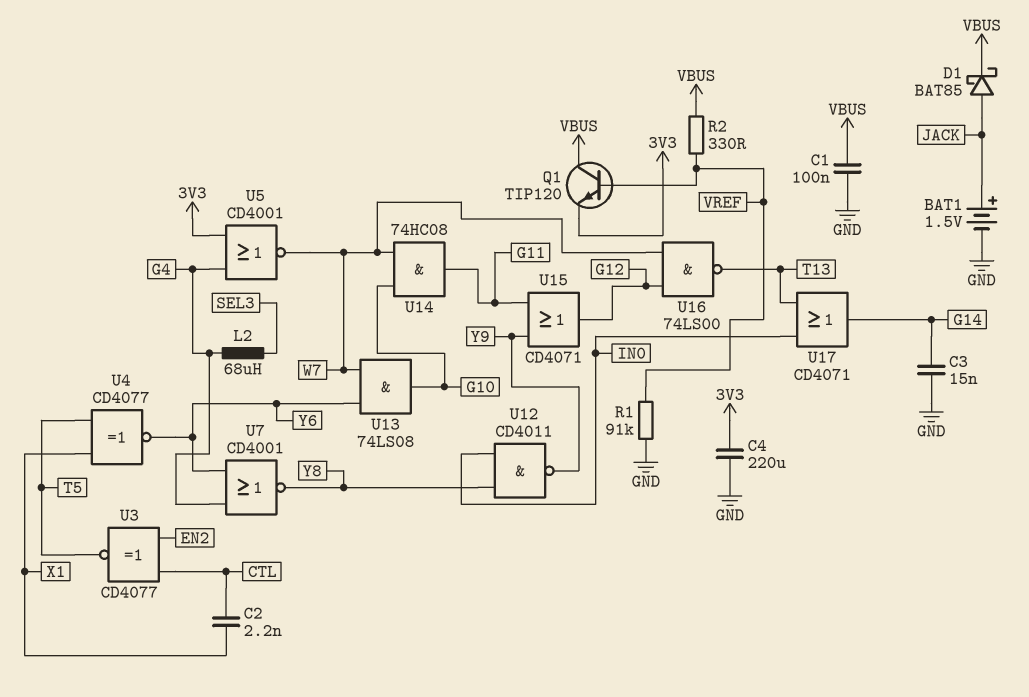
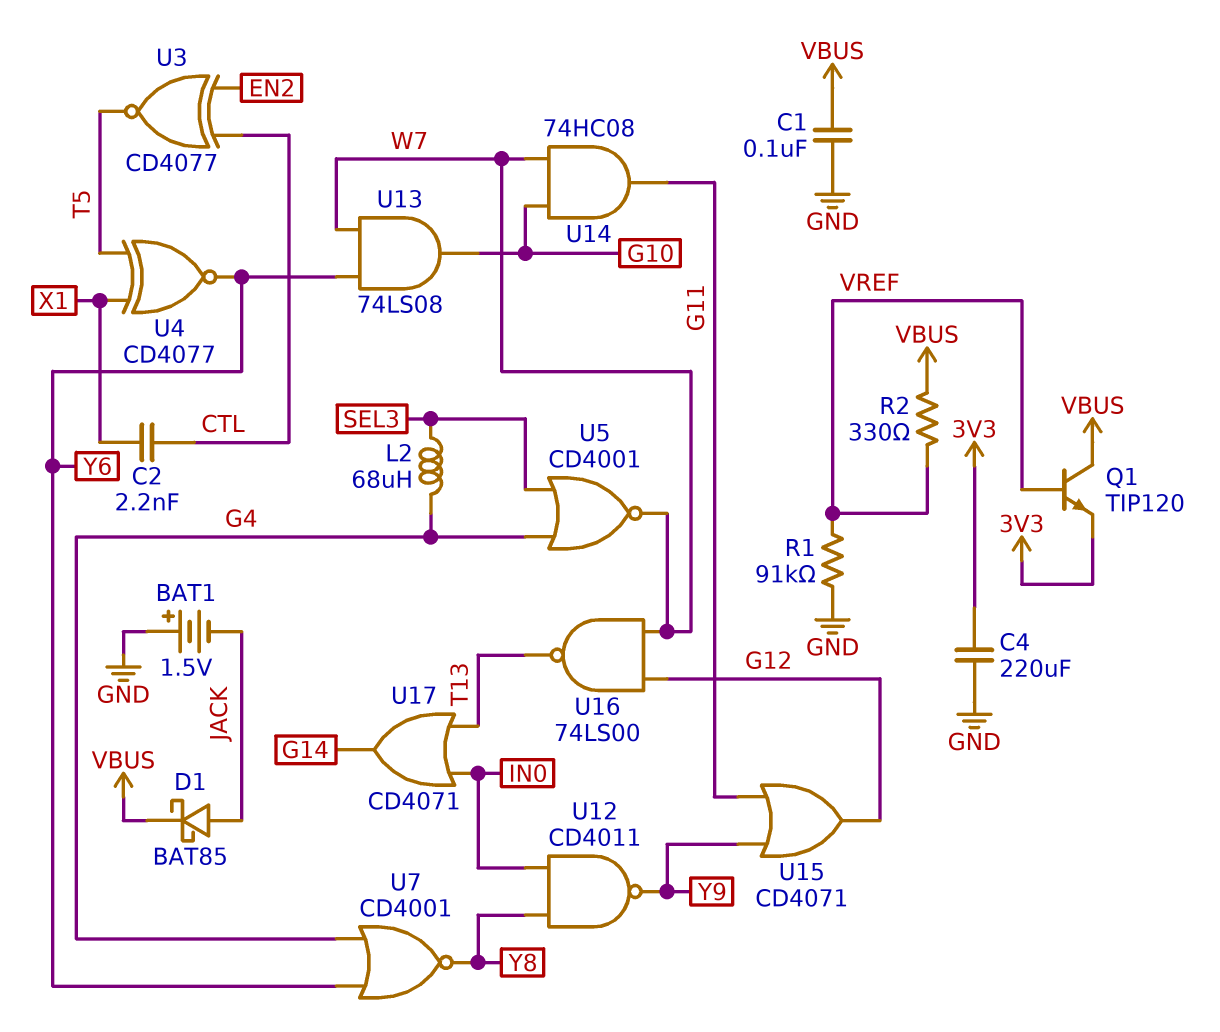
BAT1: 1.5V (plus JACK, minus GND) -> 1.5V (plus GND, minus JACK)
C3: 15nF (G14, GND) -> none
U5: NOR CD4001 (in 3V3, in G4, out W7) -> NOR CD4001 (in G4, in SEL3, out W7)

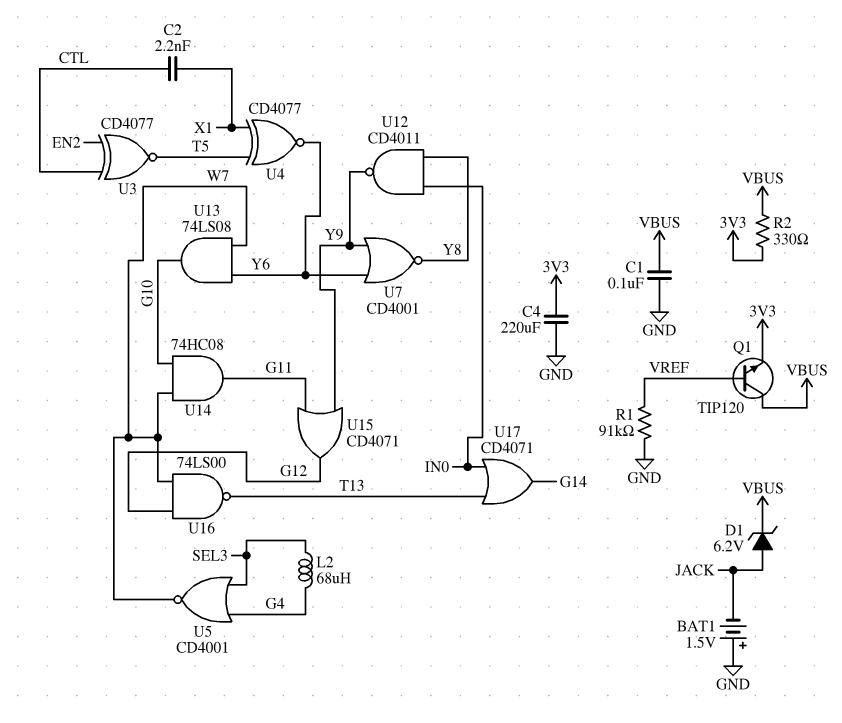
D1: schottky BAT85 (A JACK, K VBUS) -> zener 6.2V (A JACK, K VBUS)
R2: 330 (VBUS, VREF) -> 330 (3V3, VBUS)
U7: NOR CD4001 (in G4, in Y6, out Y8) -> NOR CD4001 (in Y6, in Y9, out Y8)

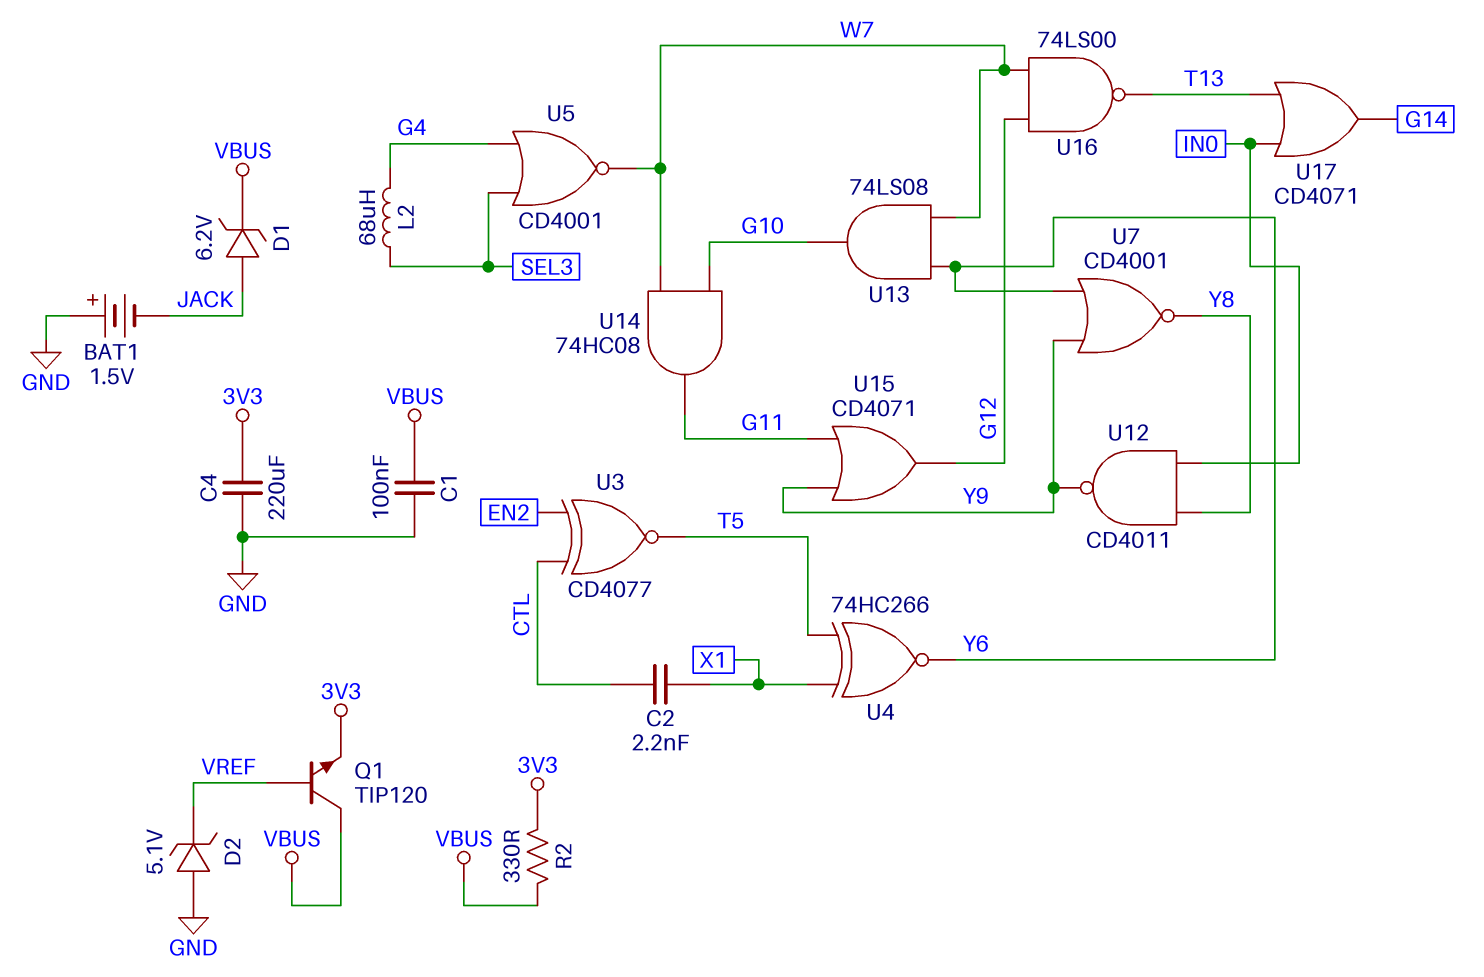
D2: none -> zener 5.1V (A GND, K VREF)
R1: 91k (GND, VREF) -> none
U4: XNOR CD4077 (in T5, in X1, out Y6) -> XNOR 74HC266 (in T5, in X1, out Y6)

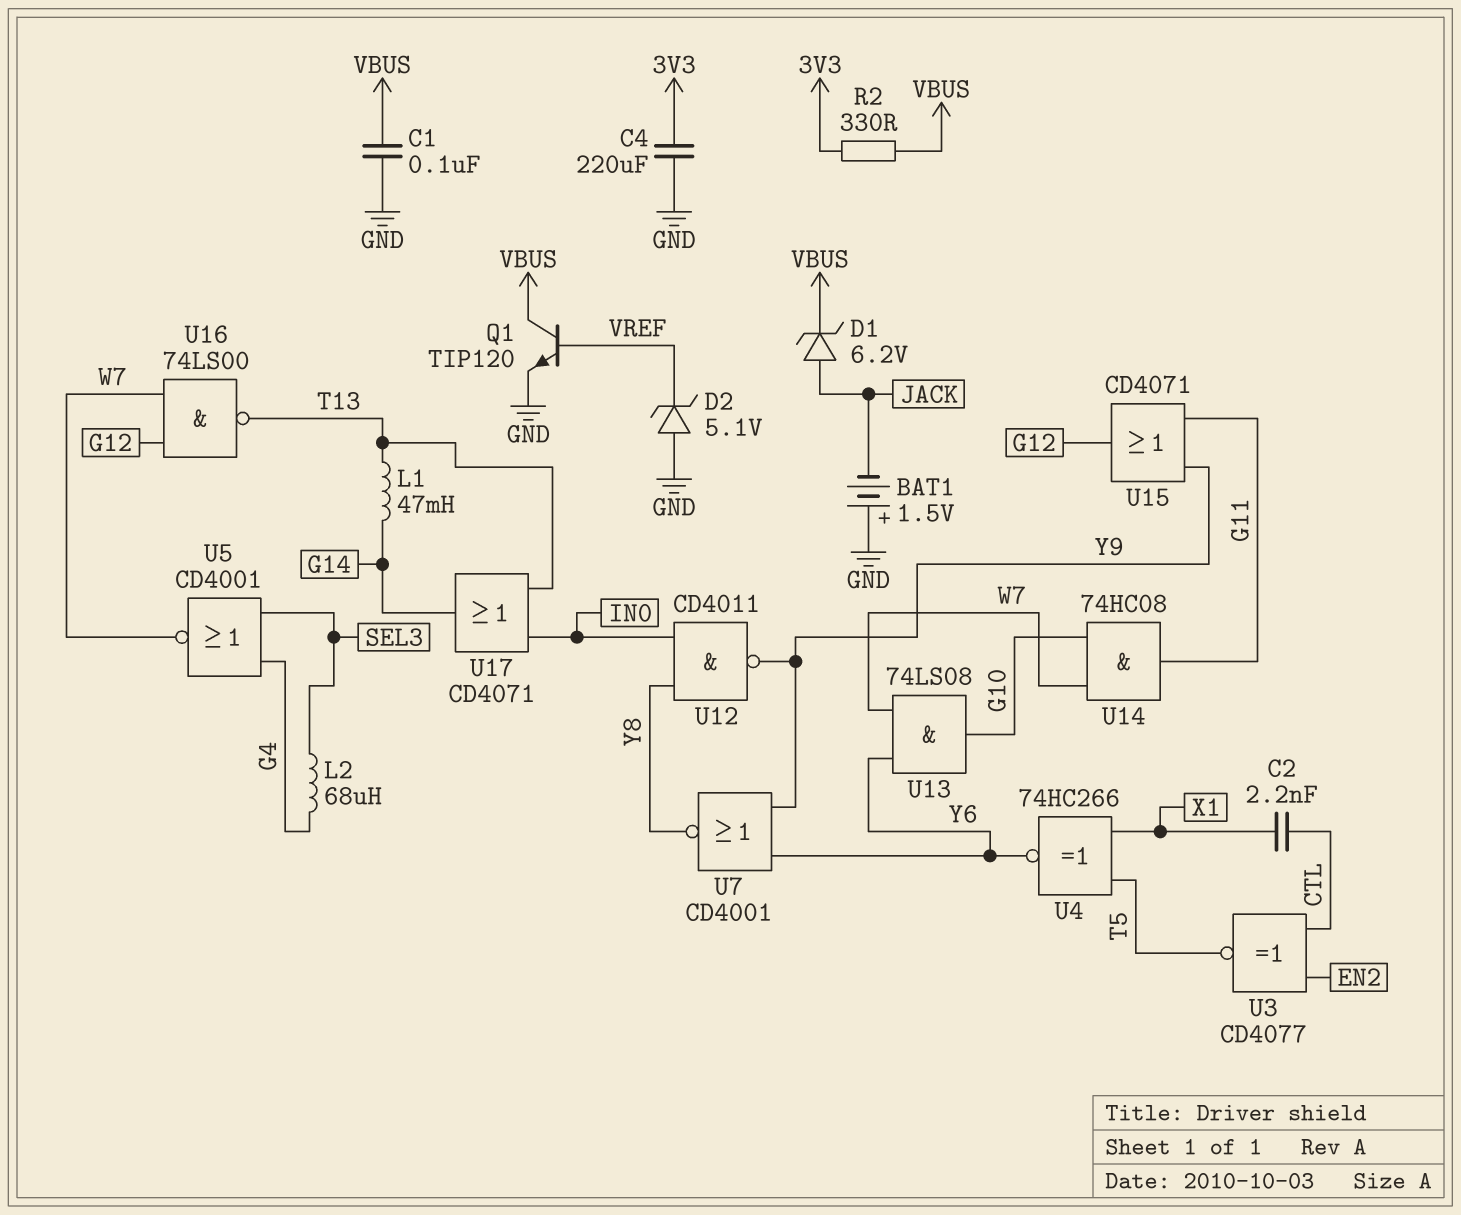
L1: none -> 47mH (G14, T13)
Q1: NPN TIP120 (B VREF, C VBUS, E 3V3) -> NPN TIP120 (B VREF, C VBUS, E GND)

